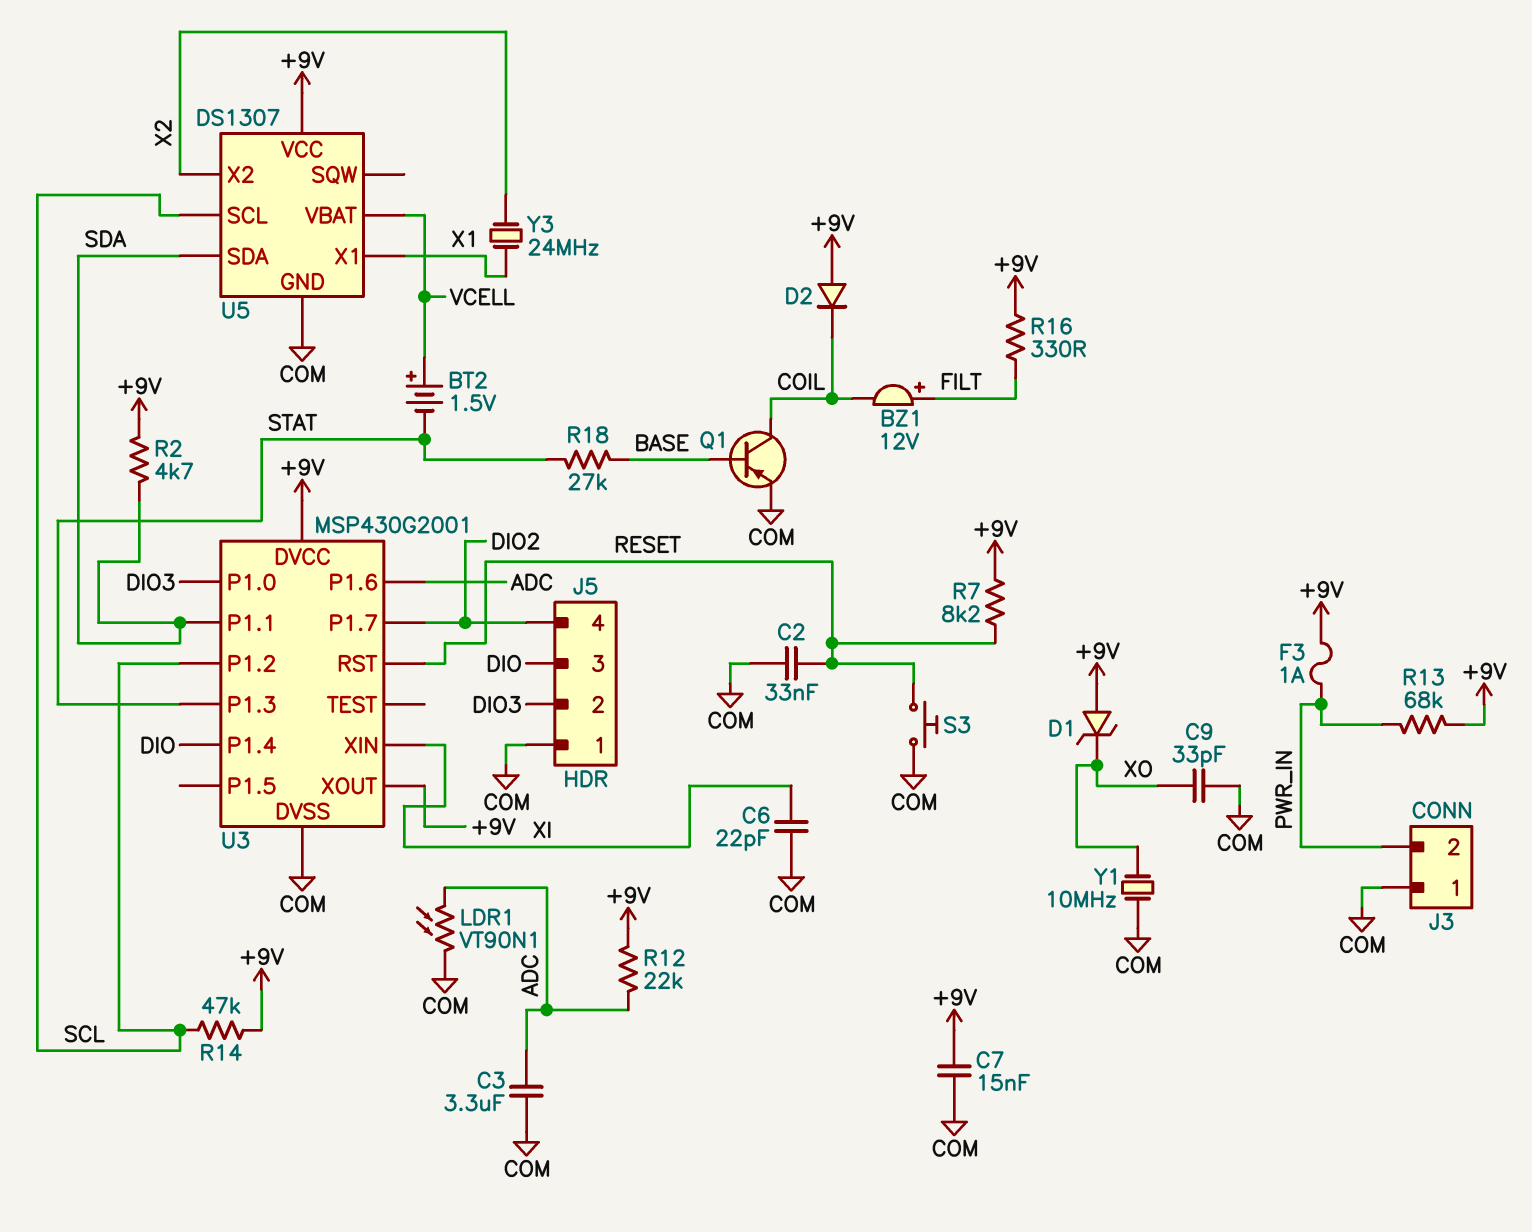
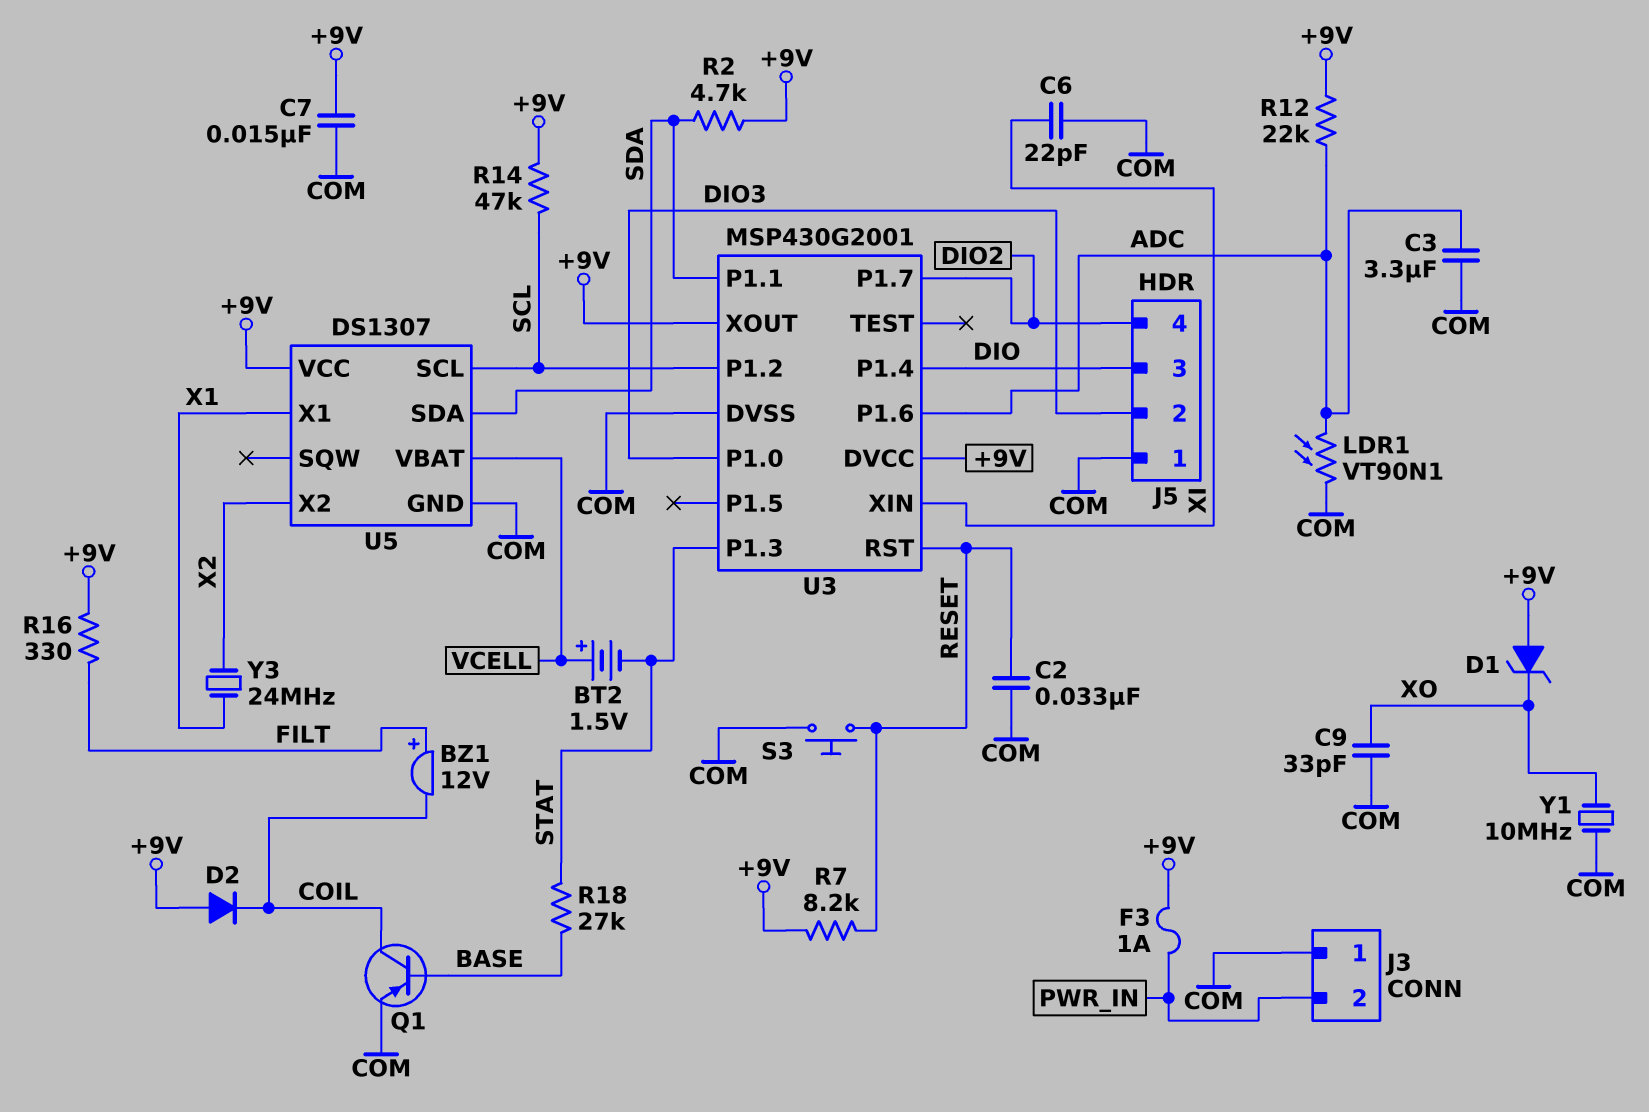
R13: 68k (+9V, PWR_IN) -> none

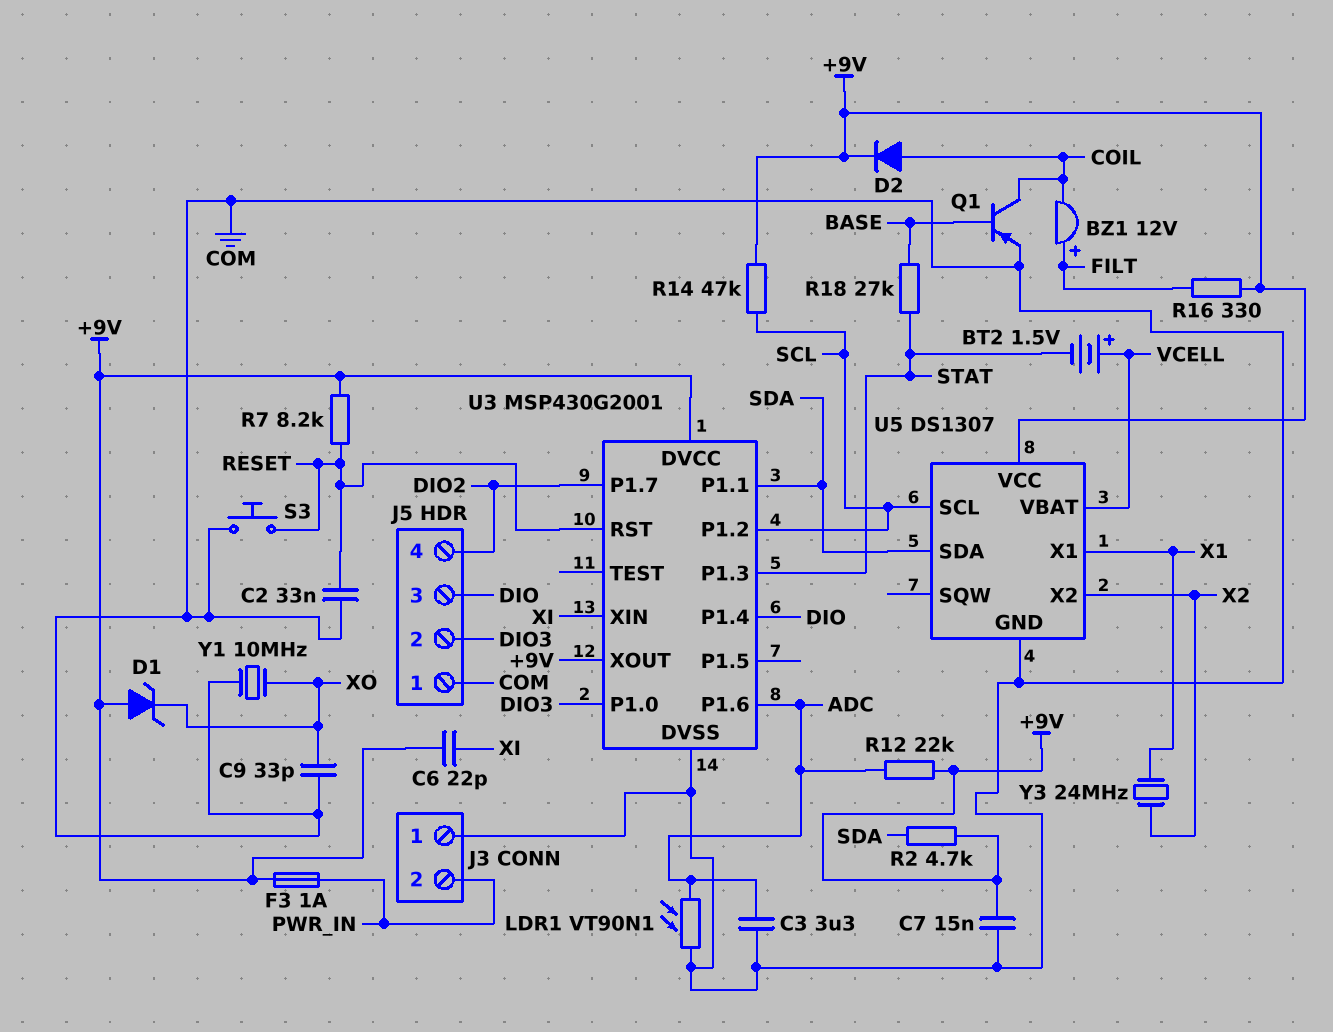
C6: 22pF (COM, XI) -> 22pF (+9V, XI)
D2: diode (A +9V, K COIL) -> diode (A COIL, K +9V)

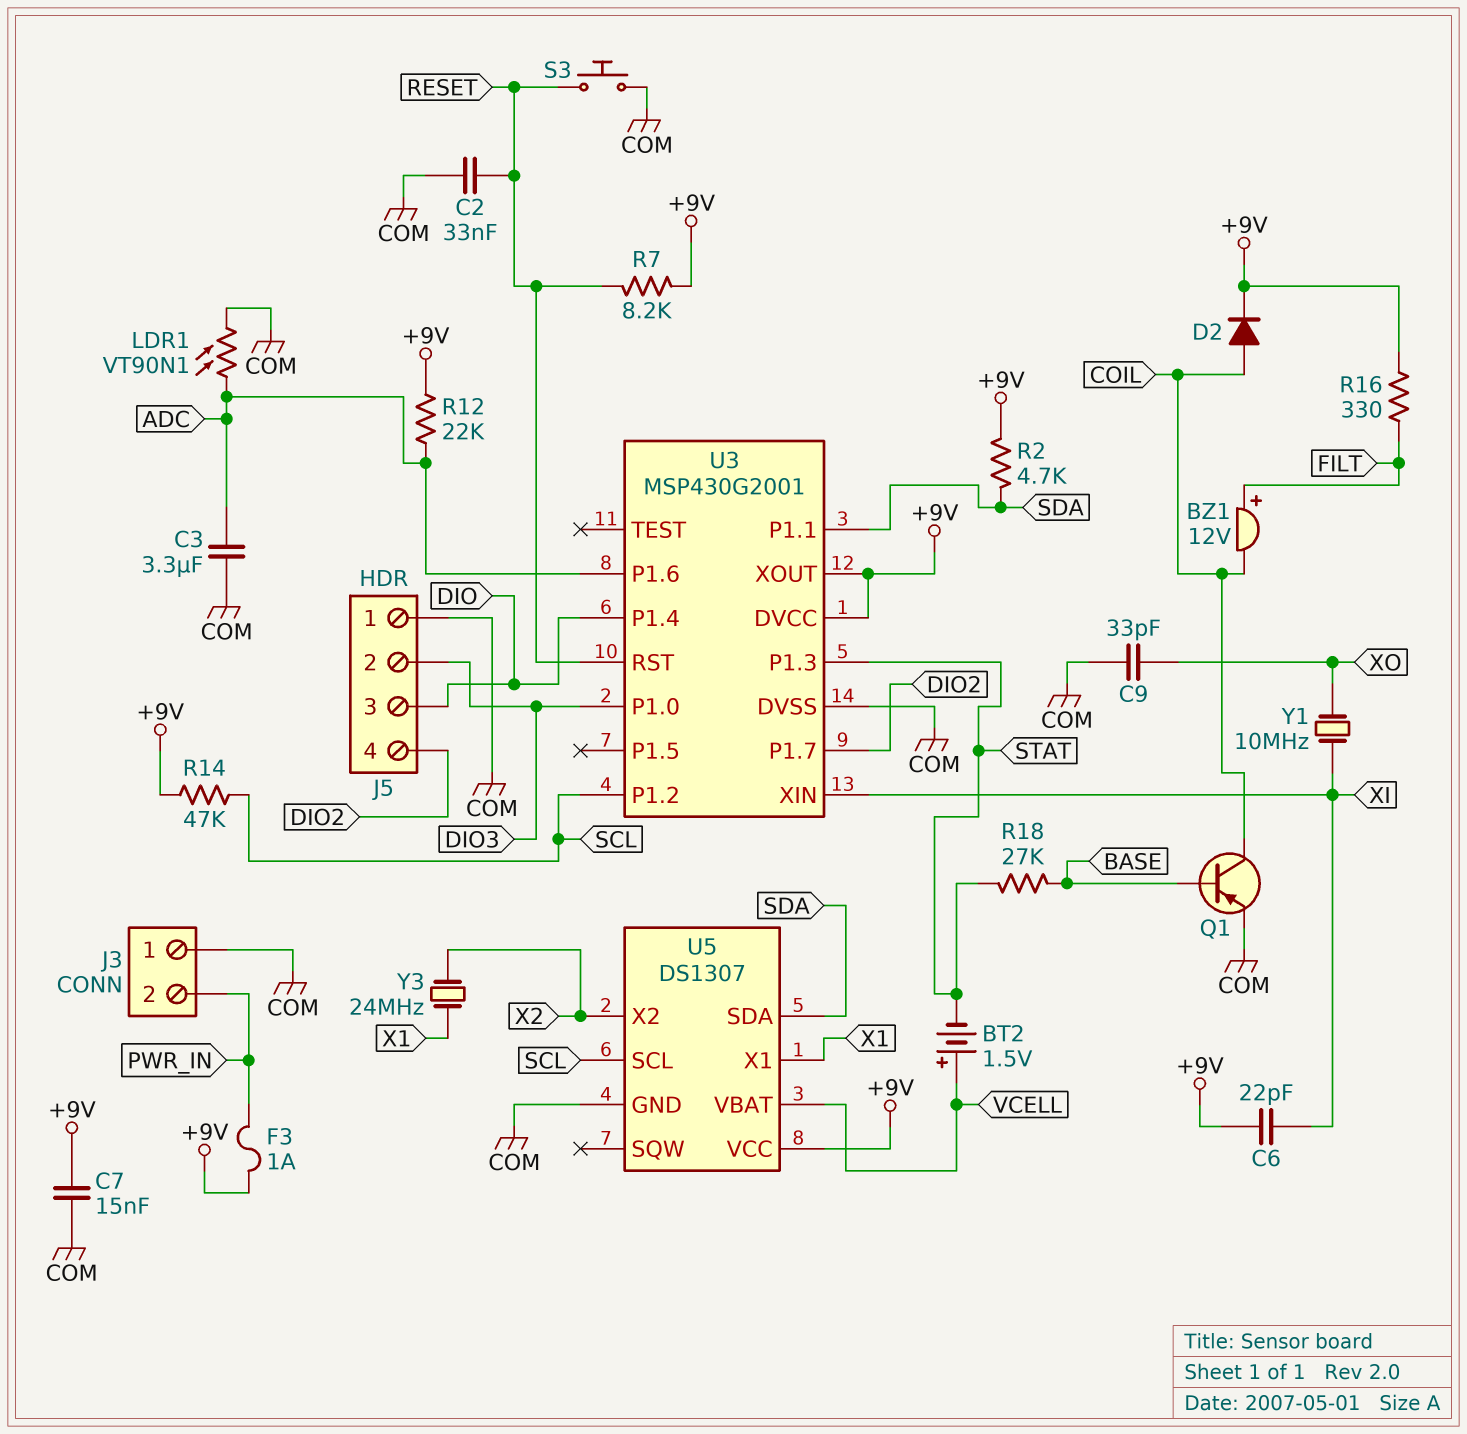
D1: zener (A +9V, K XO) -> none
Y1: 10MHz (COM, XO) -> 10MHz (XI, XO)

